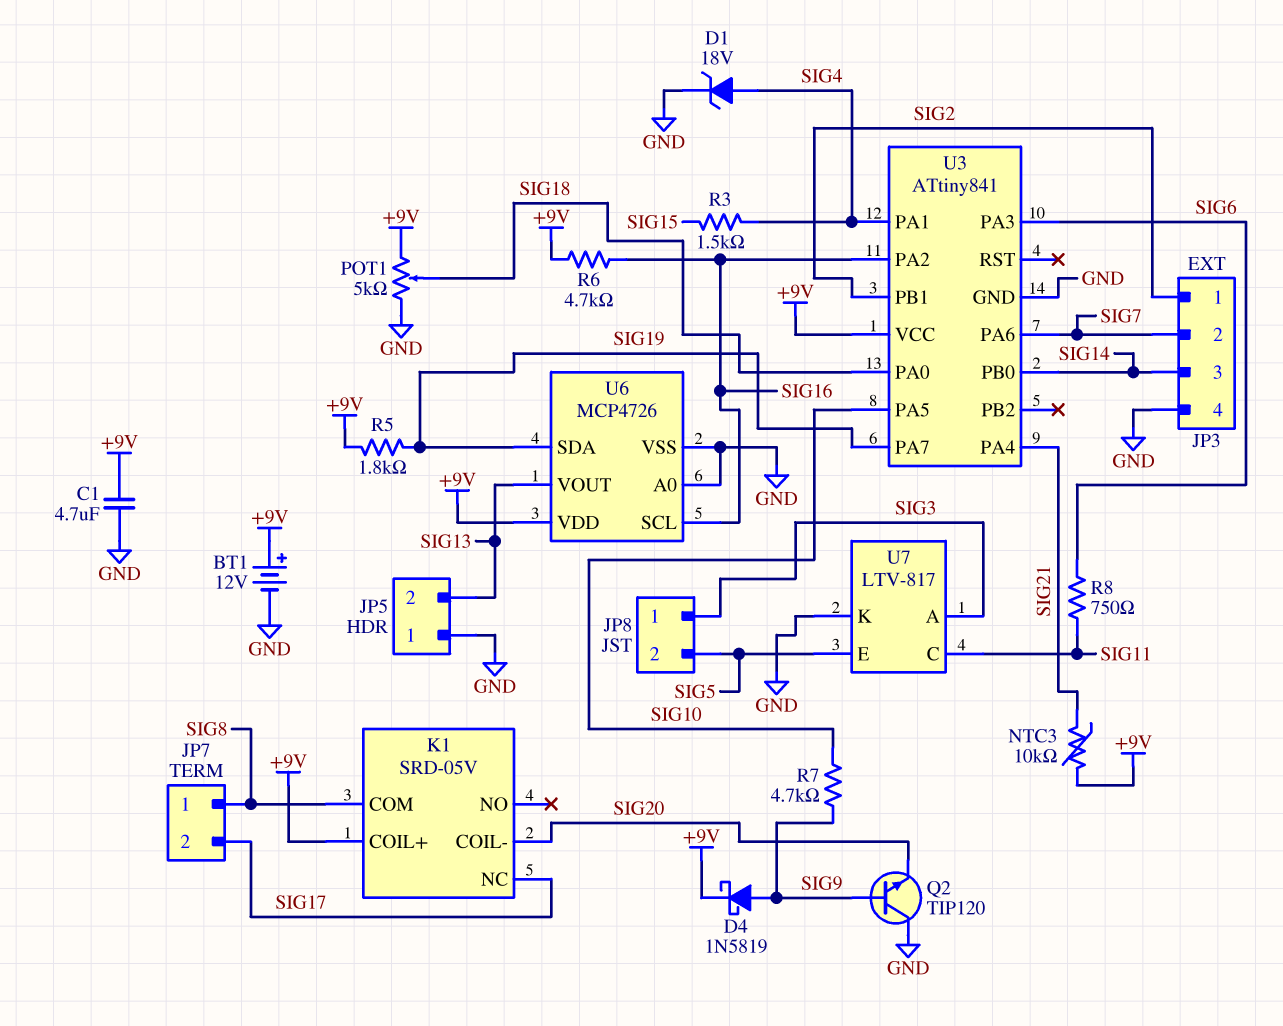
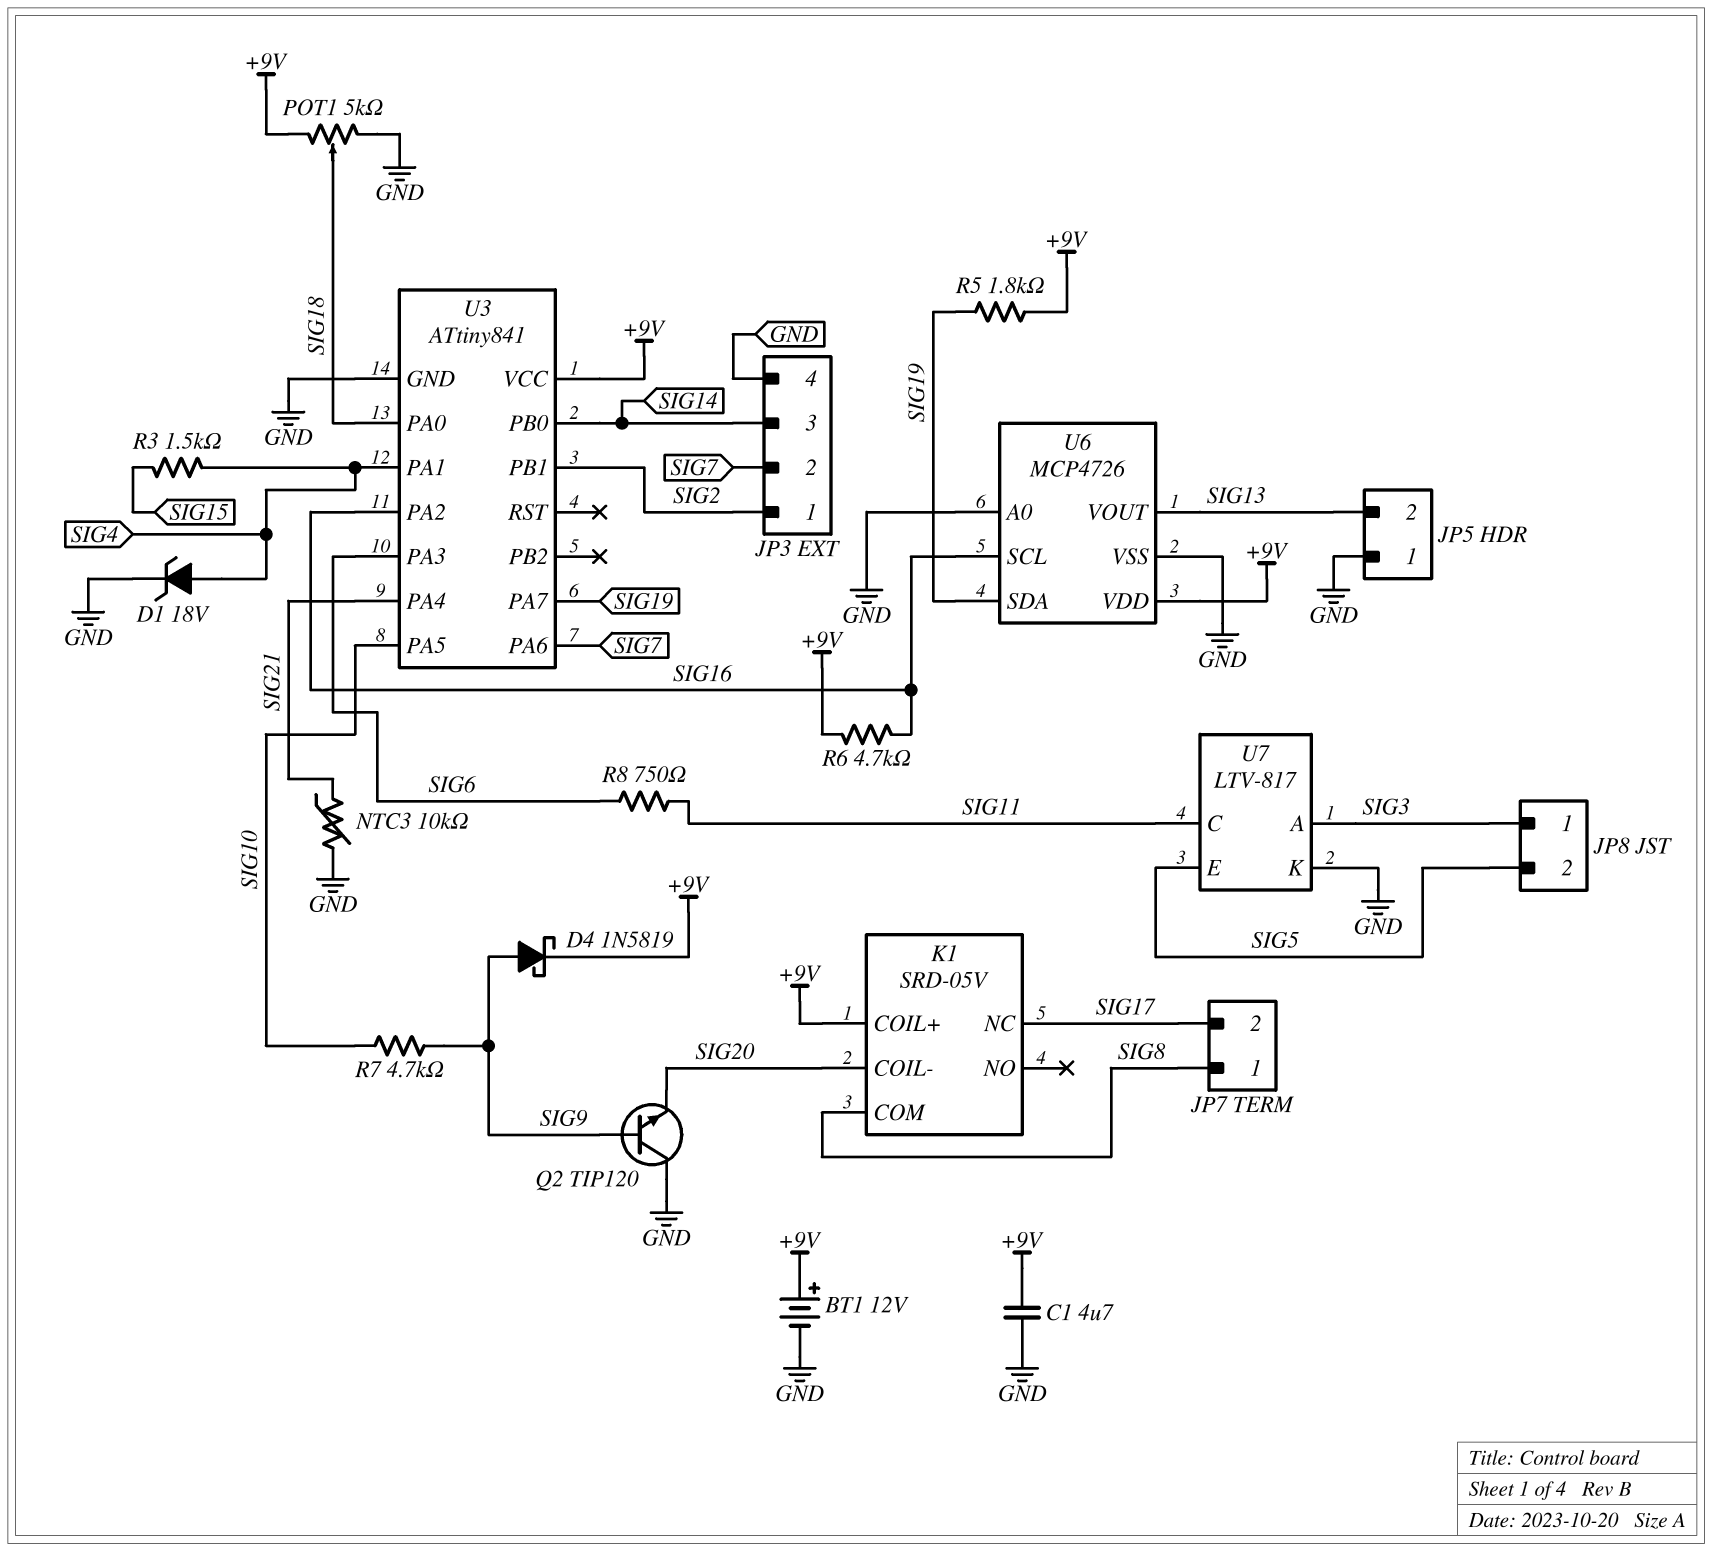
NTC3: 10k (+9V, SIG21) -> 10k (GND, SIG21)

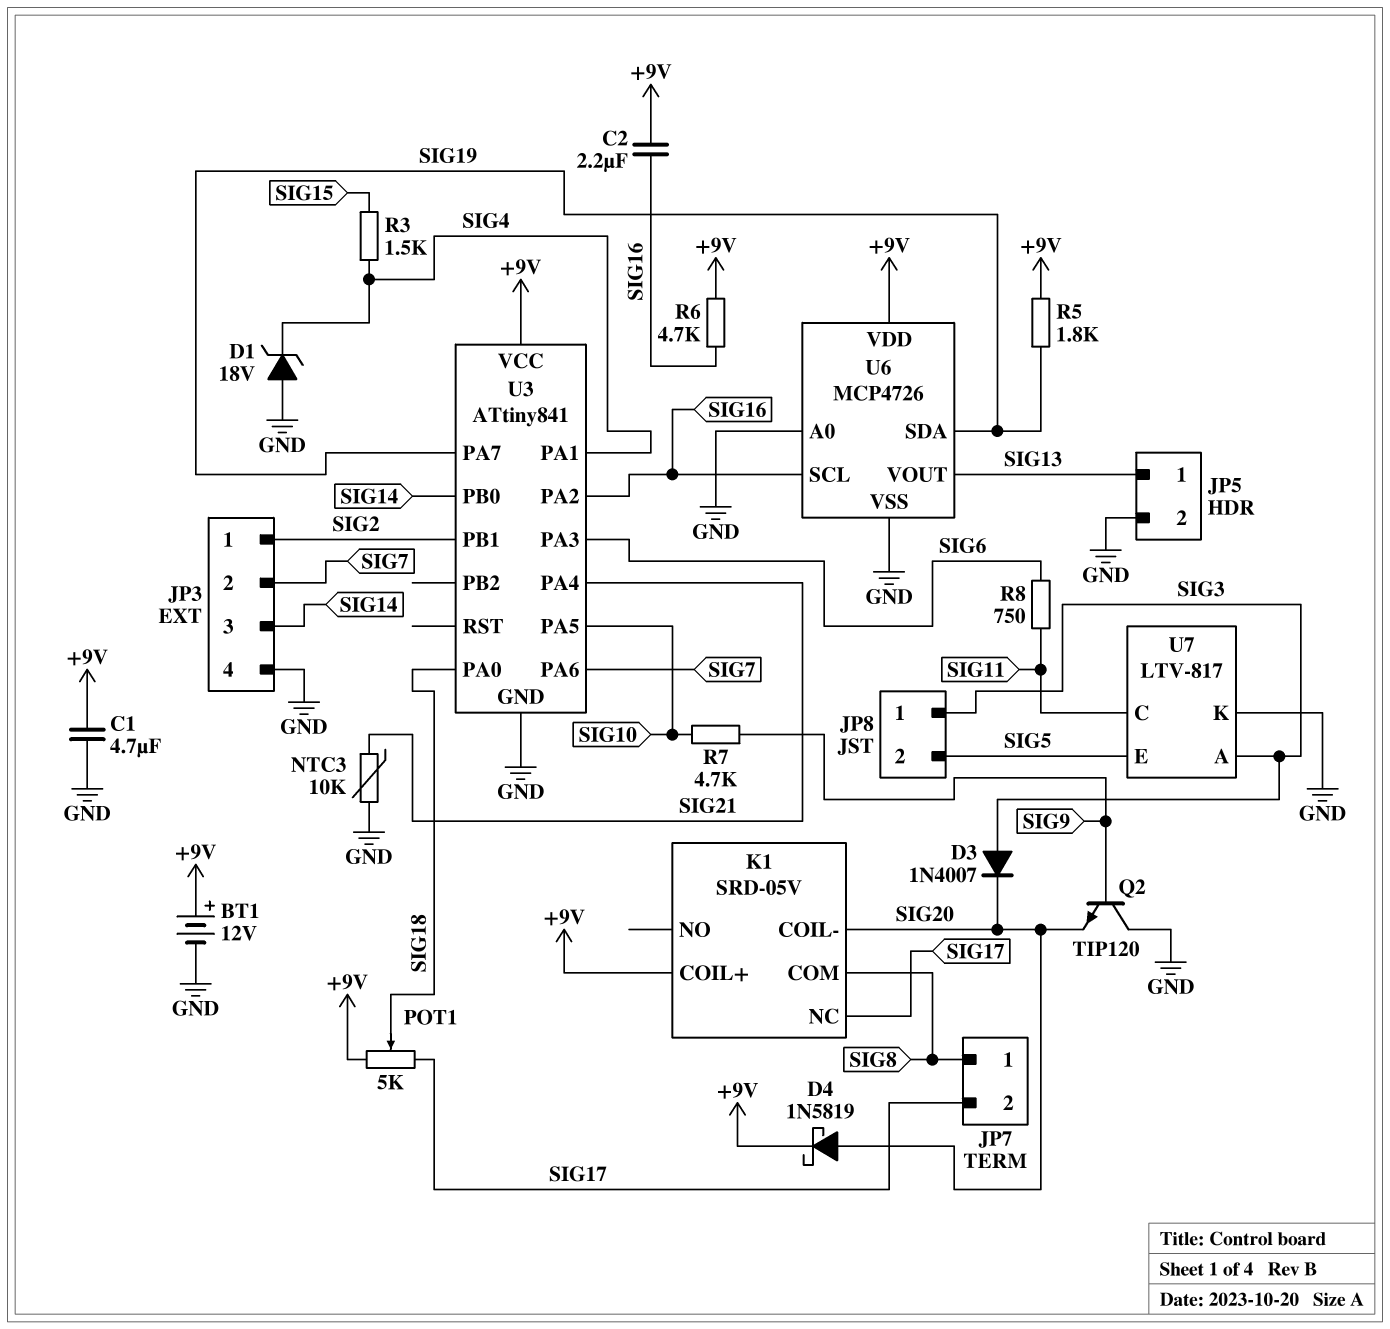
C2: none -> 2.2uF (+9V, SIG16)
D1: zener 18V (A SIG4, K GND) -> zener 18V (A GND, K SIG4)
D3: none -> diode 1N4007 (A SIG3, K SIG20)
D4: schottky 1N5819 (A SIG9, K +9V) -> schottky 1N5819 (A SIG20, K +9V)
JP5 pin 1: GND -> SIG13
JP5 pin 2: SIG13 -> GND
POT1: 5k (+9V, GND, wiper SIG18) -> 5k (+9V, SIG17, wiper SIG18)

